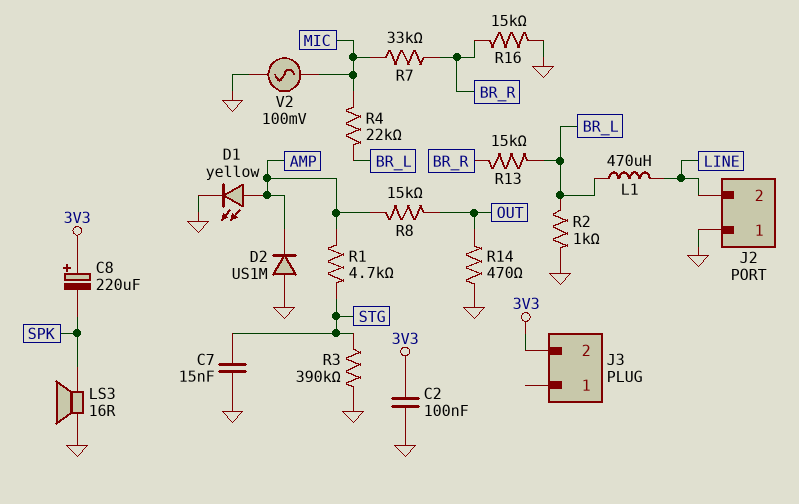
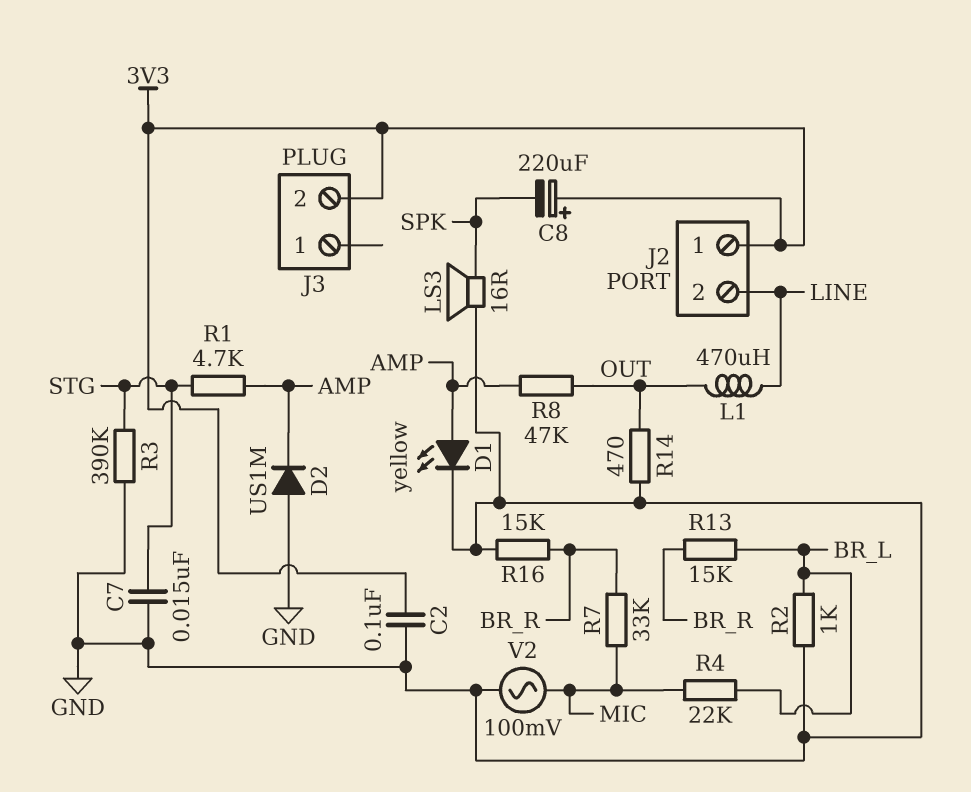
J2 pin 1: GND -> 3V3
L1: 470uH (BR_L, LINE) -> 470uH (LINE, OUT)
R8: 15k (AMP, OUT) -> 47k (AMP, OUT)

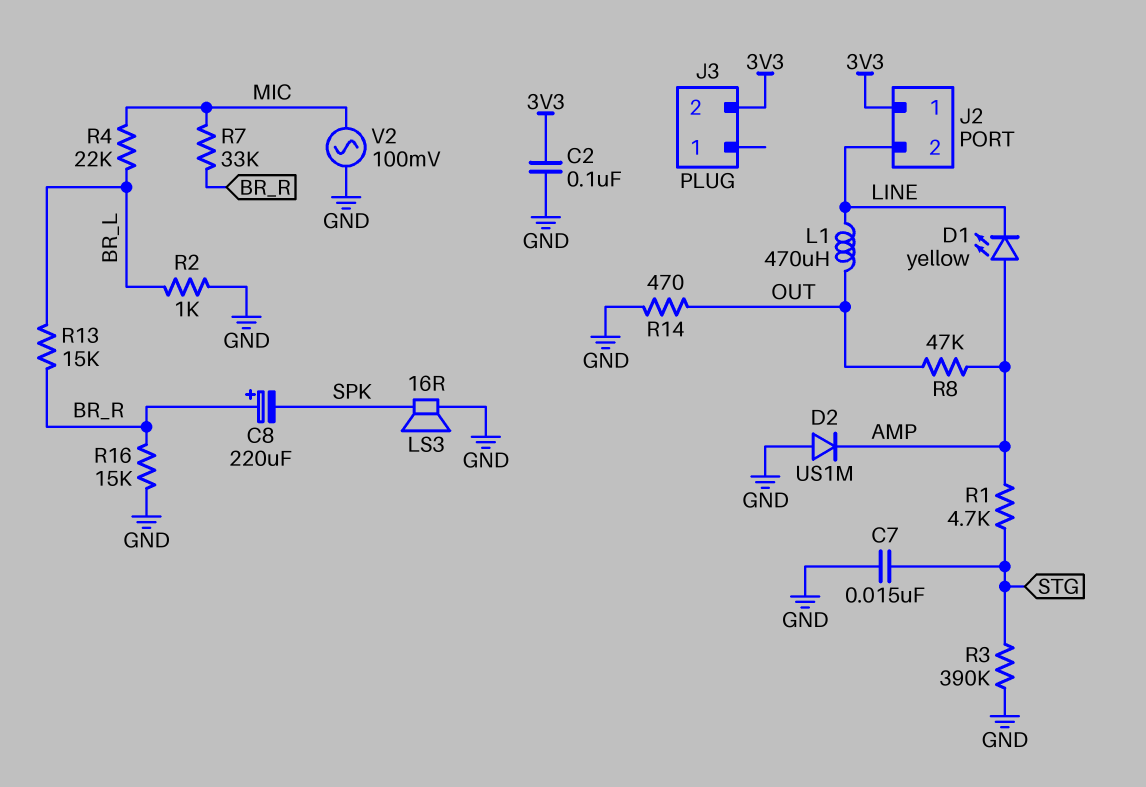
C8: 220uF (plus 3V3, minus SPK) -> 220uF (plus BR_R, minus SPK)
D1: LED yellow (A AMP, K GND) -> LED yellow (A AMP, K LINE)

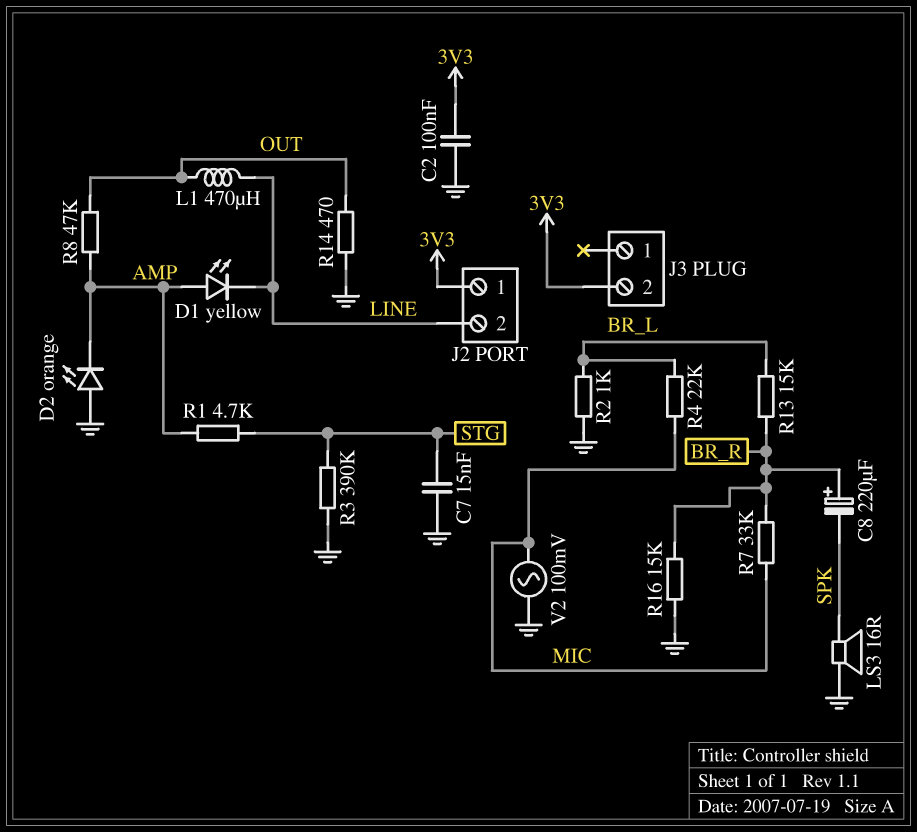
D2: diode US1M (A GND, K AMP) -> LED orange (A GND, K AMP)

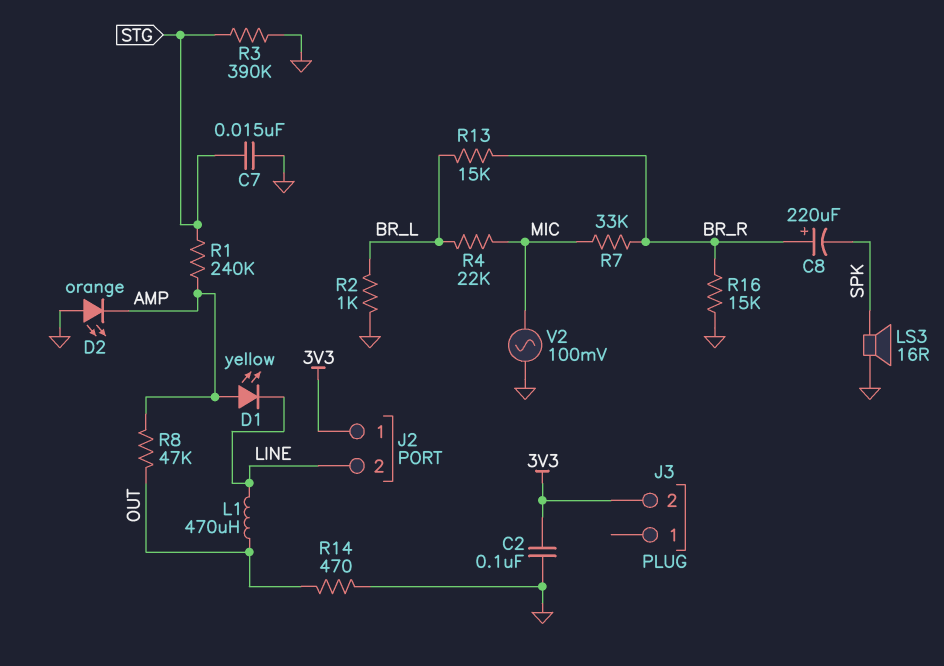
R1: 4.7k (AMP, STG) -> 240k (AMP, STG)

